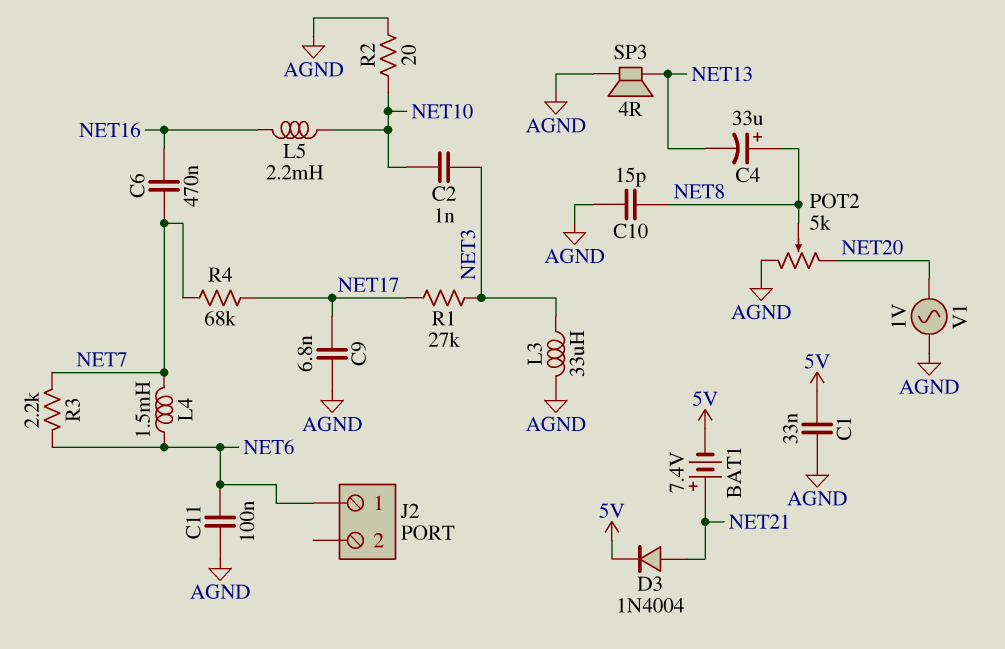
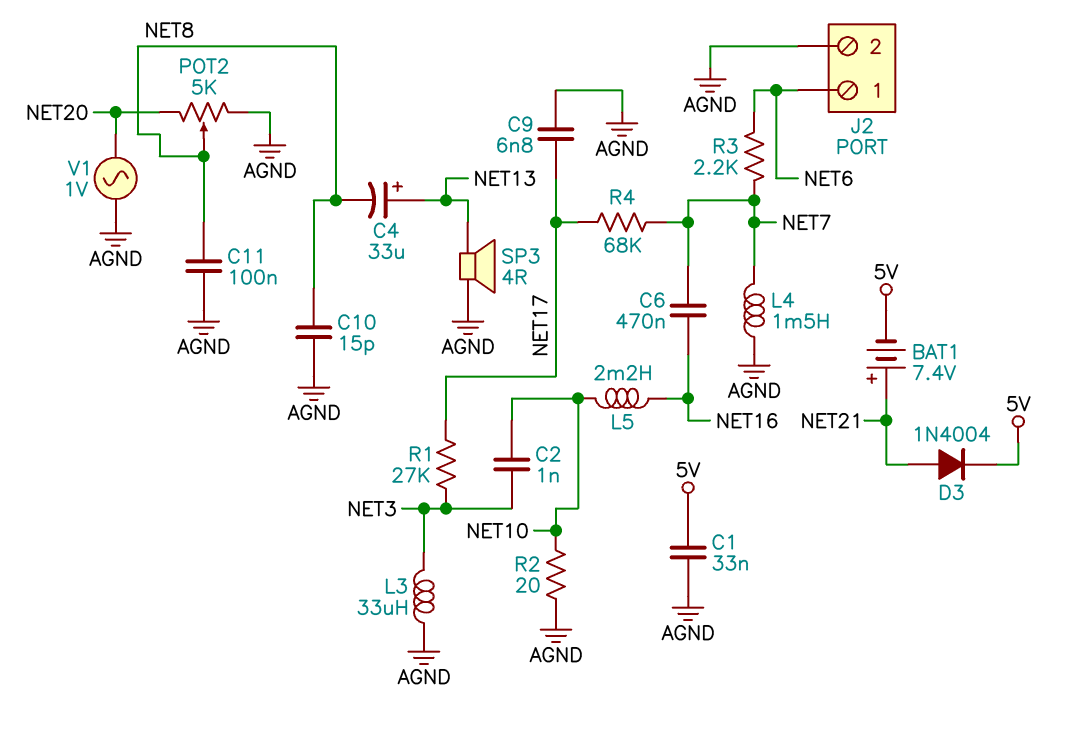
C4: 33uF (plus NET8, minus NET13) -> 33uF (plus NET13, minus NET8)
C11: 100nF (AGND, NET6) -> 100nF (AGND, NET8)
J2 pin 2: none -> AGND
L4: 1.5mH (NET6, NET7) -> 1.5mH (AGND, NET7)

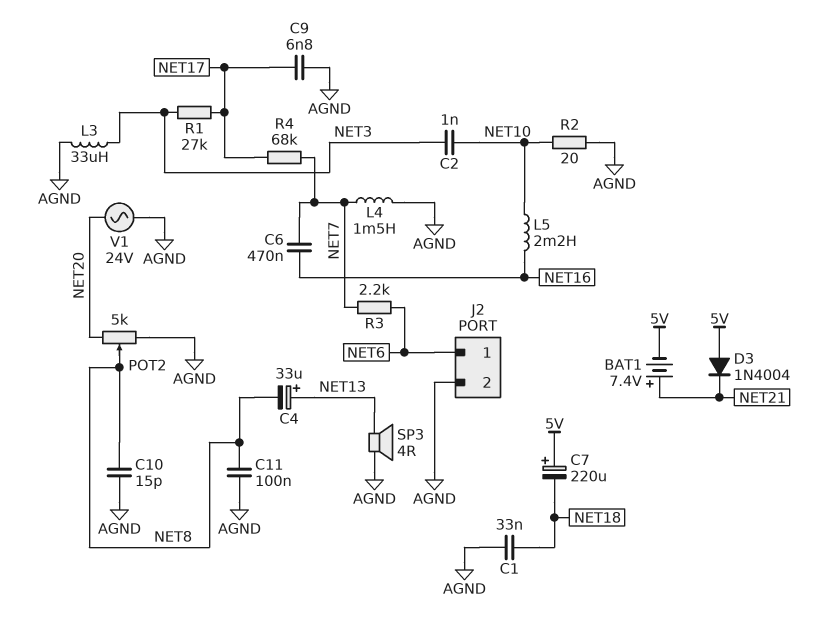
C1: 33nF (5V, AGND) -> 33nF (AGND, NET18)
C7: none -> 220uF (plus 5V, minus NET18)
D3: diode 1N4004 (A NET21, K 5V) -> diode 1N4004 (A 5V, K NET21)
V1: AC 1V (AGND, NET20) -> AC 24V (AGND, NET20)

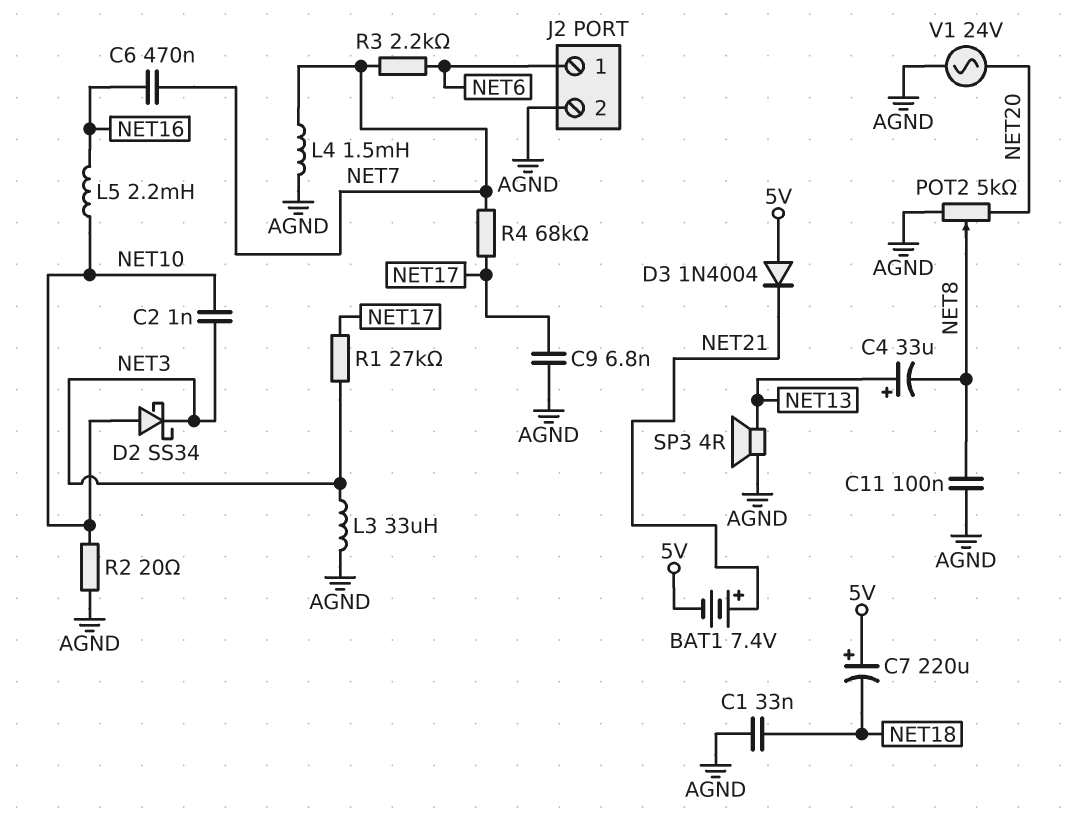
C10: 15pF (AGND, NET8) -> none
D2: none -> schottky SS34 (A NET10, K NET3)

